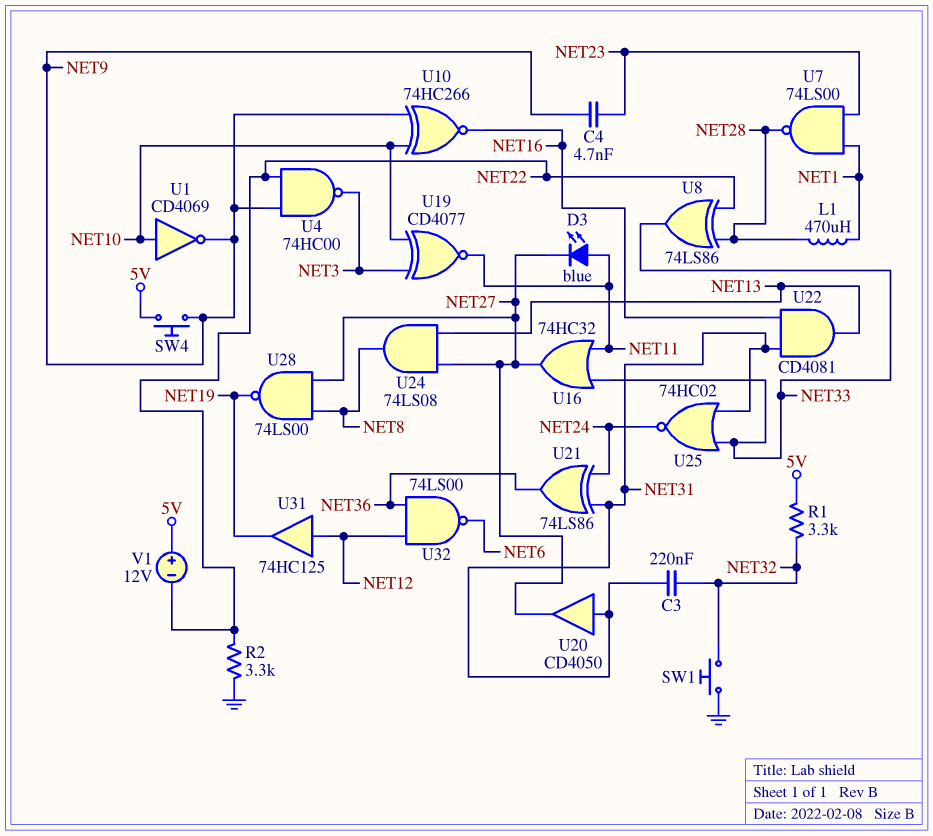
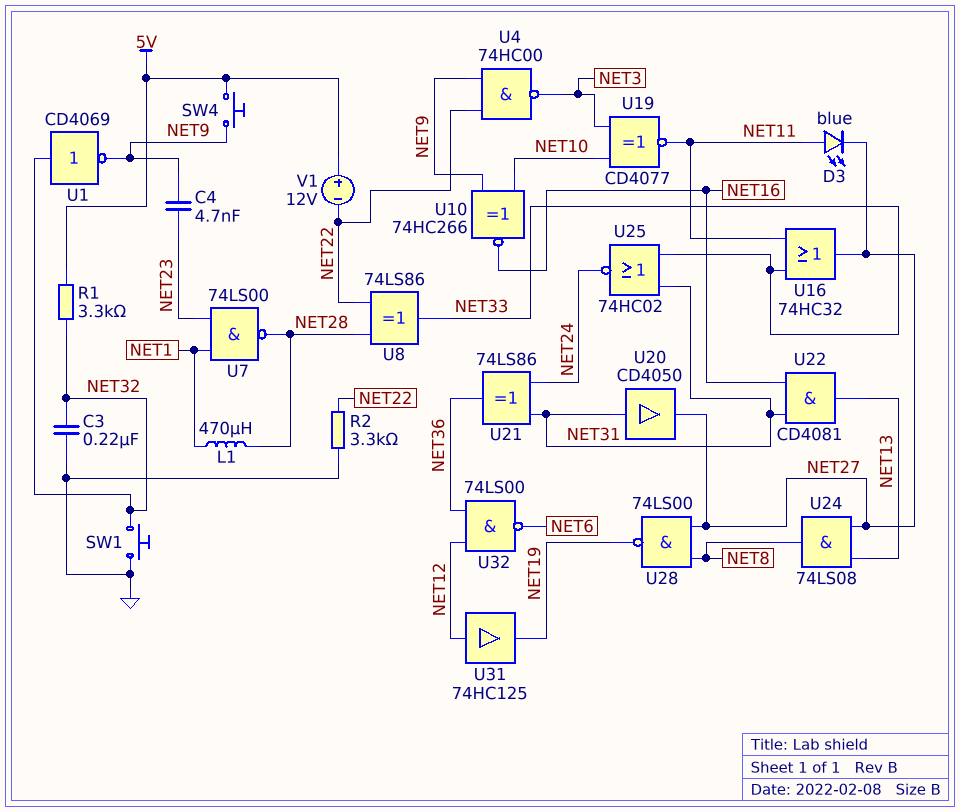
C3: 220nF (NET31, NET32) -> 220nF (GND, NET32)
U1: NOT CD4069 (in NET10, out NET9) -> NOT CD4069 (in NET32, out NET9)

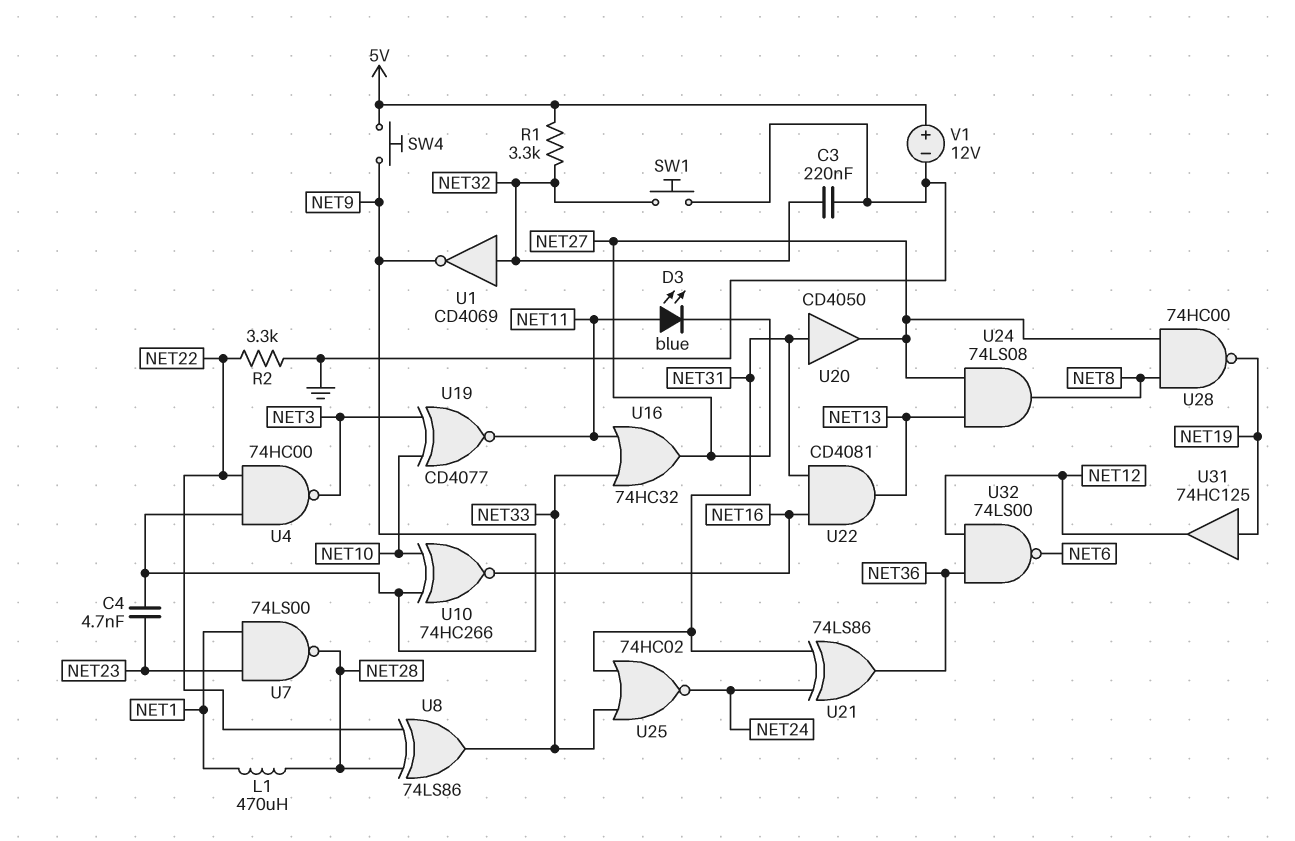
U28: NAND 74LS00 (in NET8, in NET27, out NET19) -> NAND 74HC00 (in NET8, in NET27, out NET19)
U31: buffer 74HC125 (in NET12, out NET19) -> buffer 74HC125 (in NET19, out NET12)
V1: 12V (plus 5V, minus NET22) -> 12V (plus 5V, minus GND)

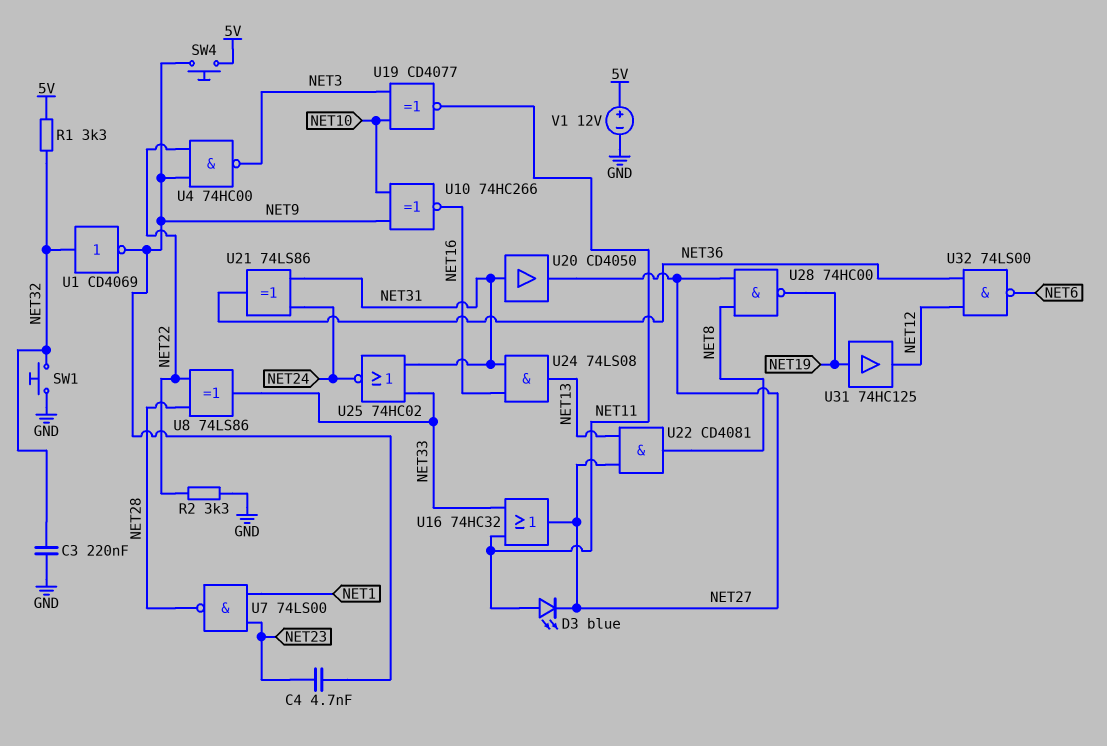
L1: 470uH (NET1, NET28) -> none
U22: AND CD4081 (in NET16, in NET31, out NET13) -> AND CD4081 (in NET13, in NET27, out NET8)
U24: AND 74LS08 (in NET13, in NET27, out NET8) -> AND 74LS08 (in NET16, in NET31, out NET13)

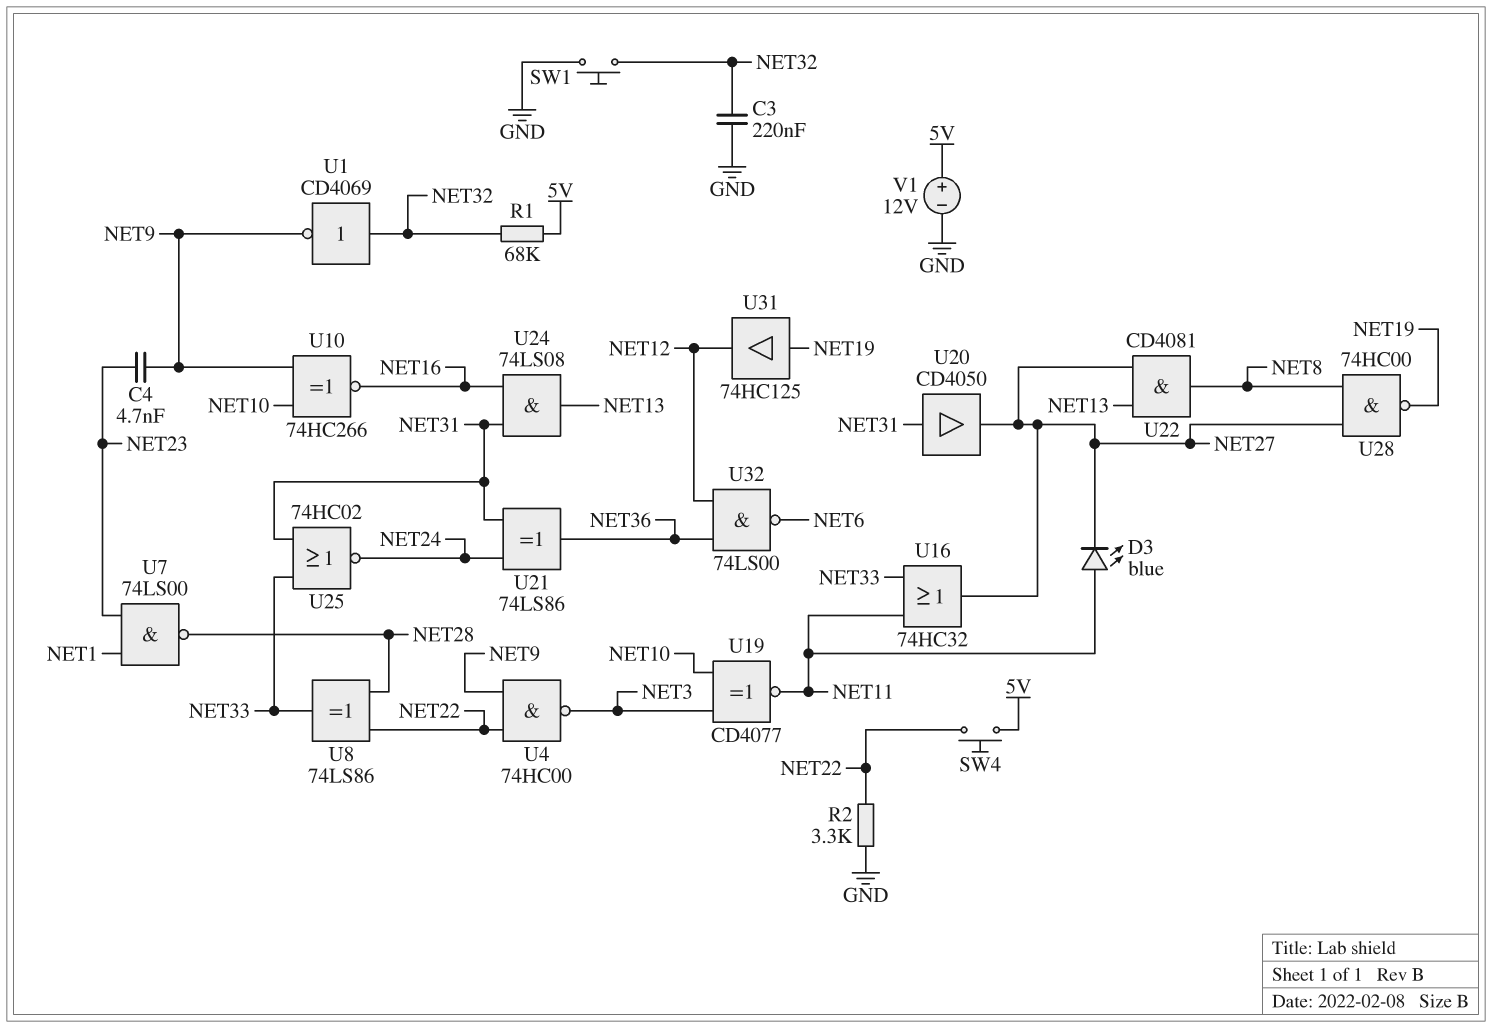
R1: 3.3k (5V, NET32) -> 68k (5V, NET32)
SW4: button (5V, NET9) -> button (5V, NET22)

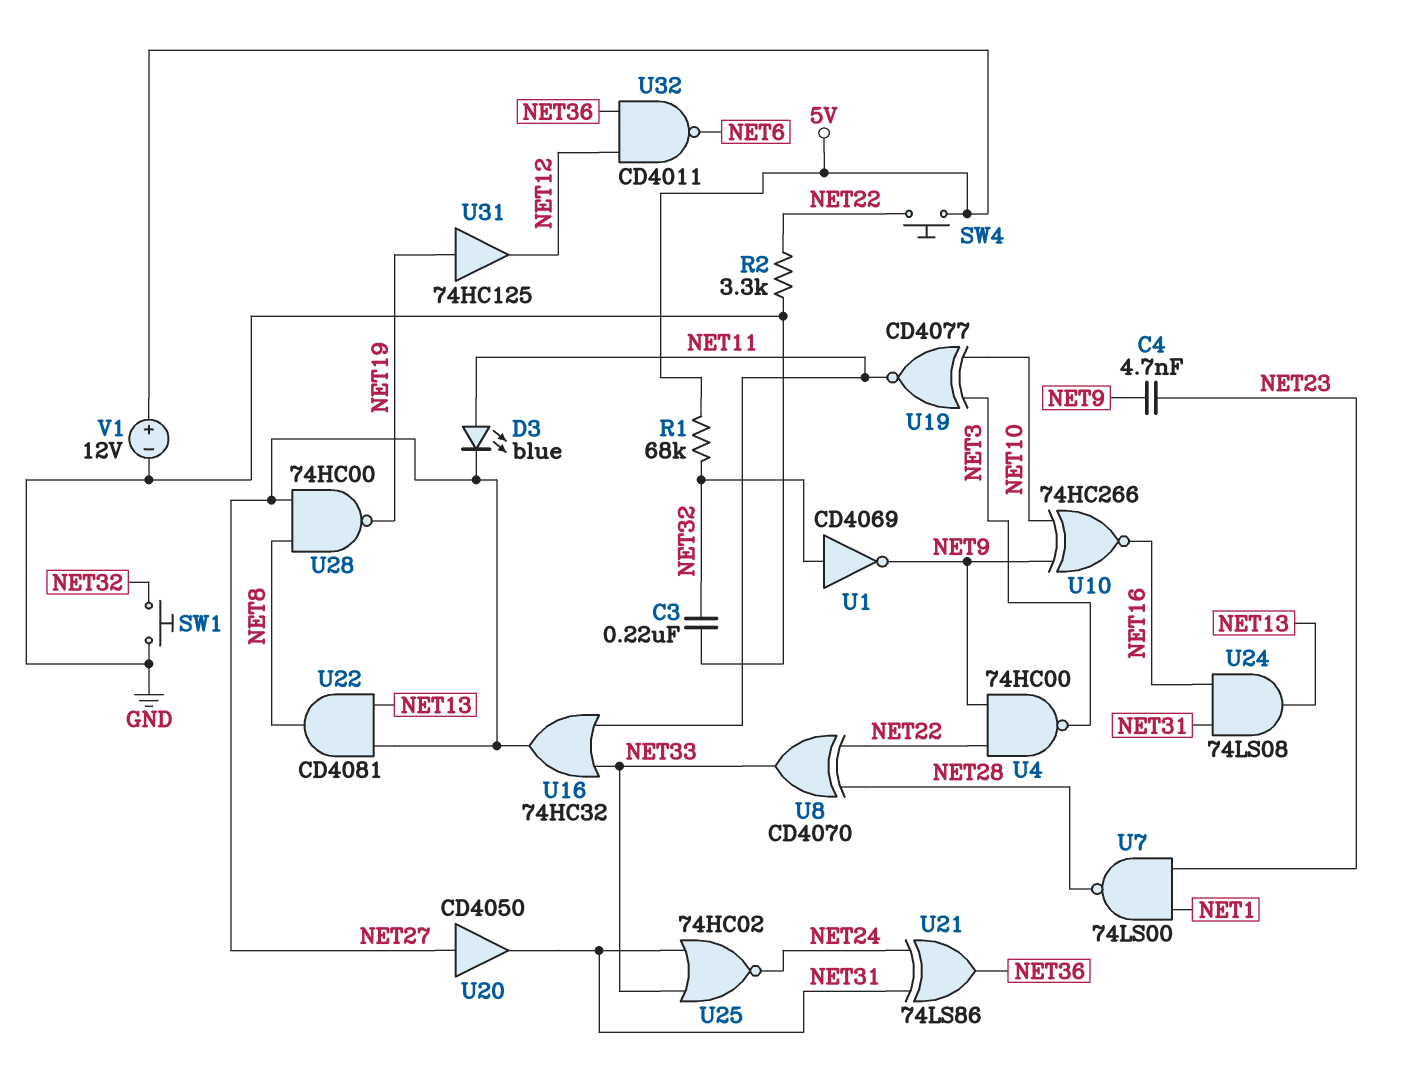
U8: XOR 74LS86 (in NET22, in NET28, out NET33) -> XOR CD4070 (in NET22, in NET28, out NET33)
U20: buffer CD4050 (in NET31, out NET27) -> buffer CD4050 (in NET27, out NET31)
U32: NAND 74LS00 (in NET12, in NET36, out NET6) -> NAND CD4011 (in NET12, in NET36, out NET6)

